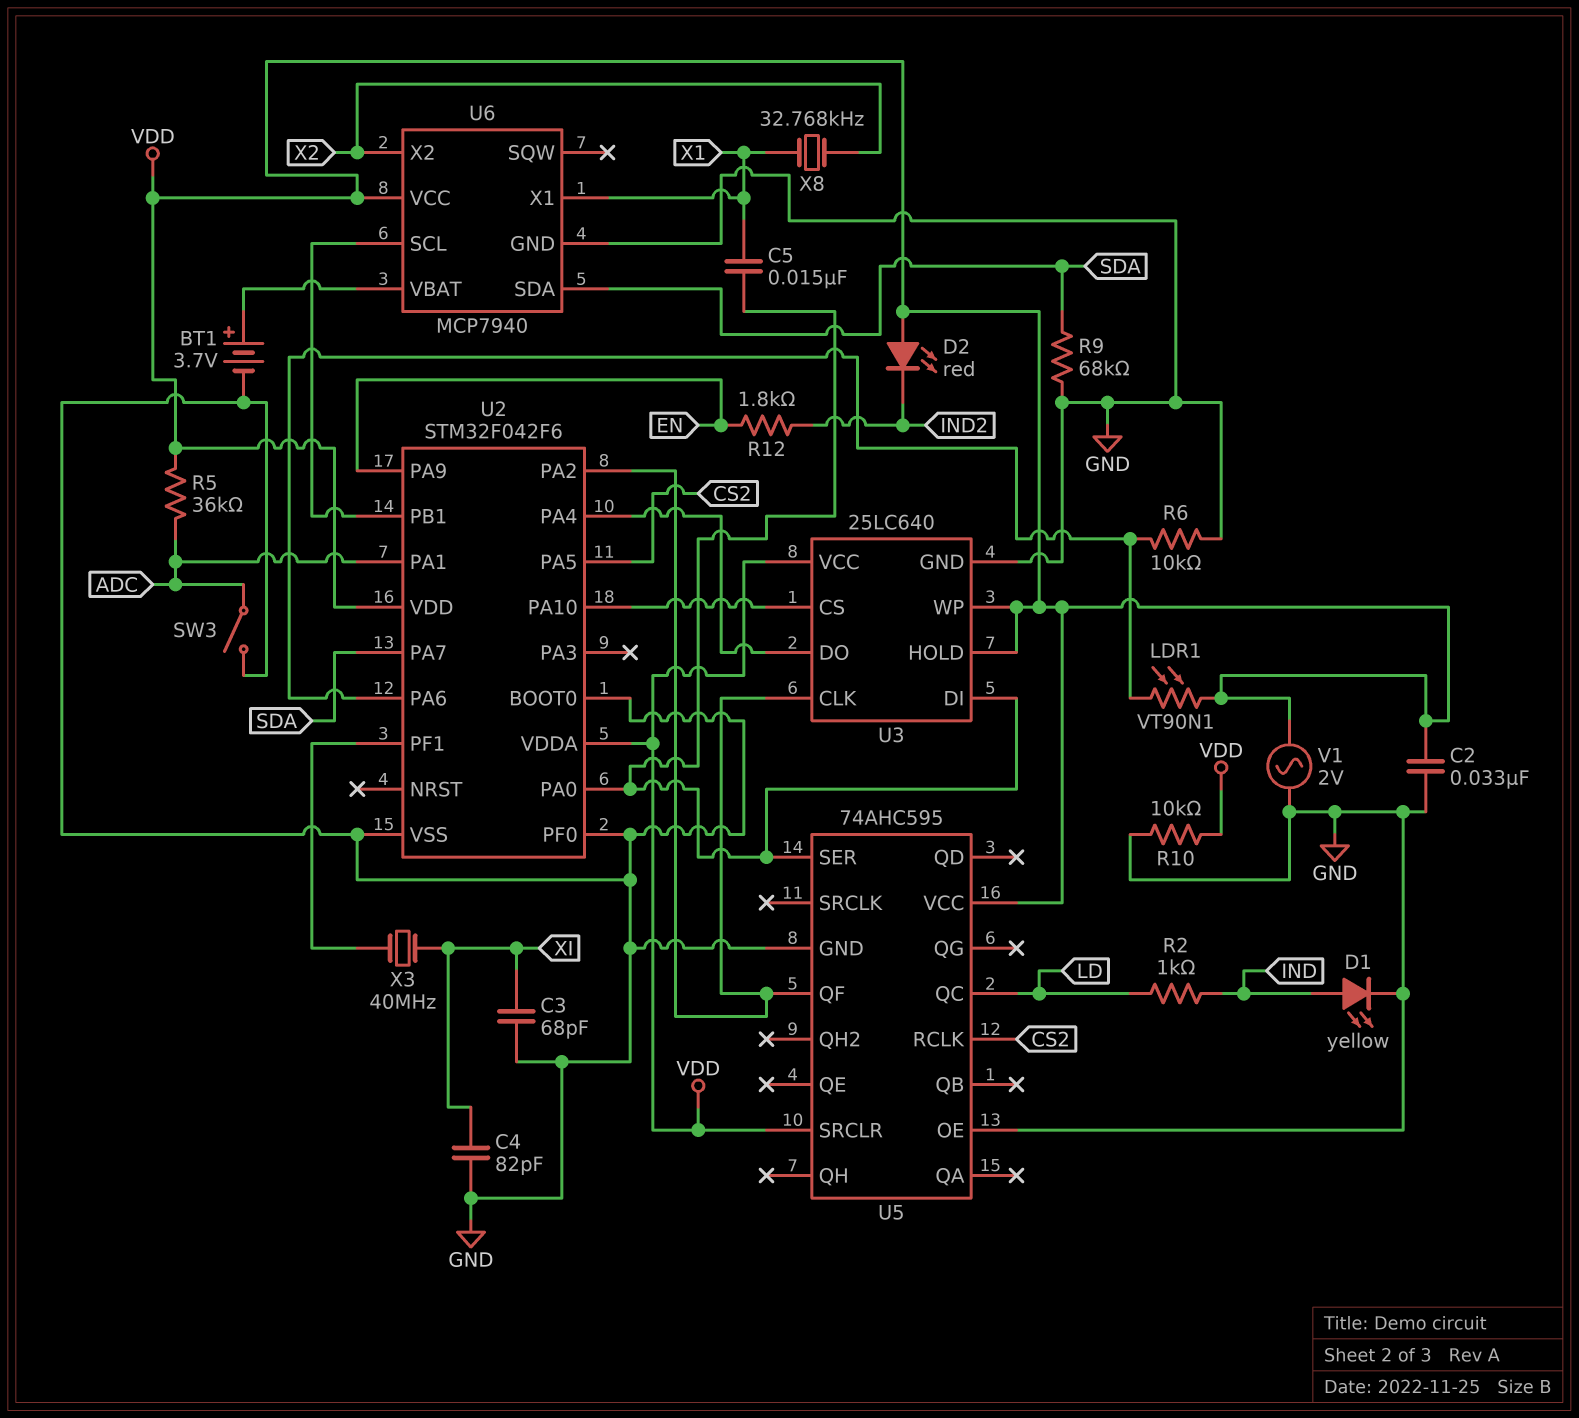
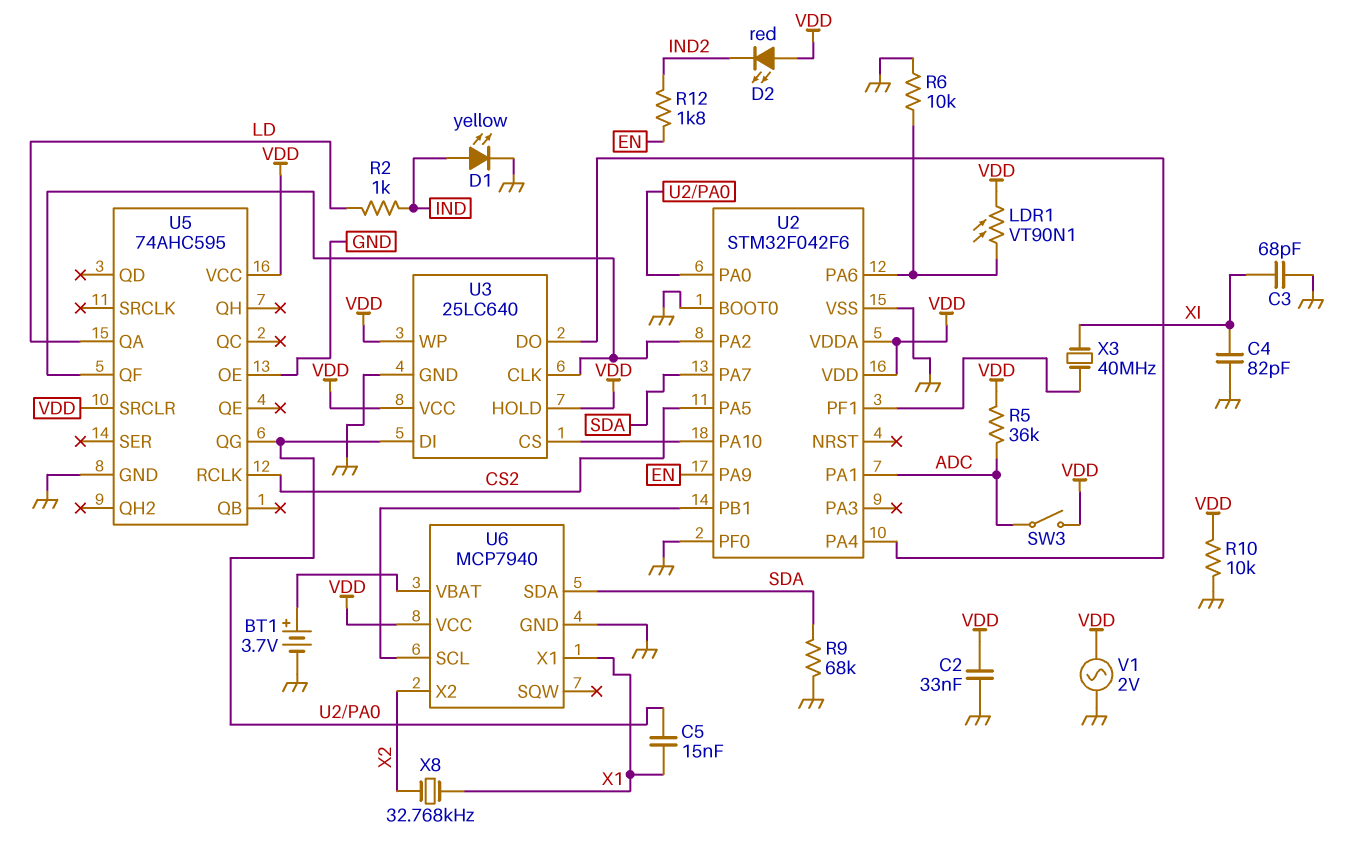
SW3: switch (ADC, GND) -> switch (ADC, VDD)
U5 pin QA: none -> LD
U5 pin QC: LD -> none
U5 pin QG: none -> U2/PA0
U5 pin SER: U2/PA0 -> none

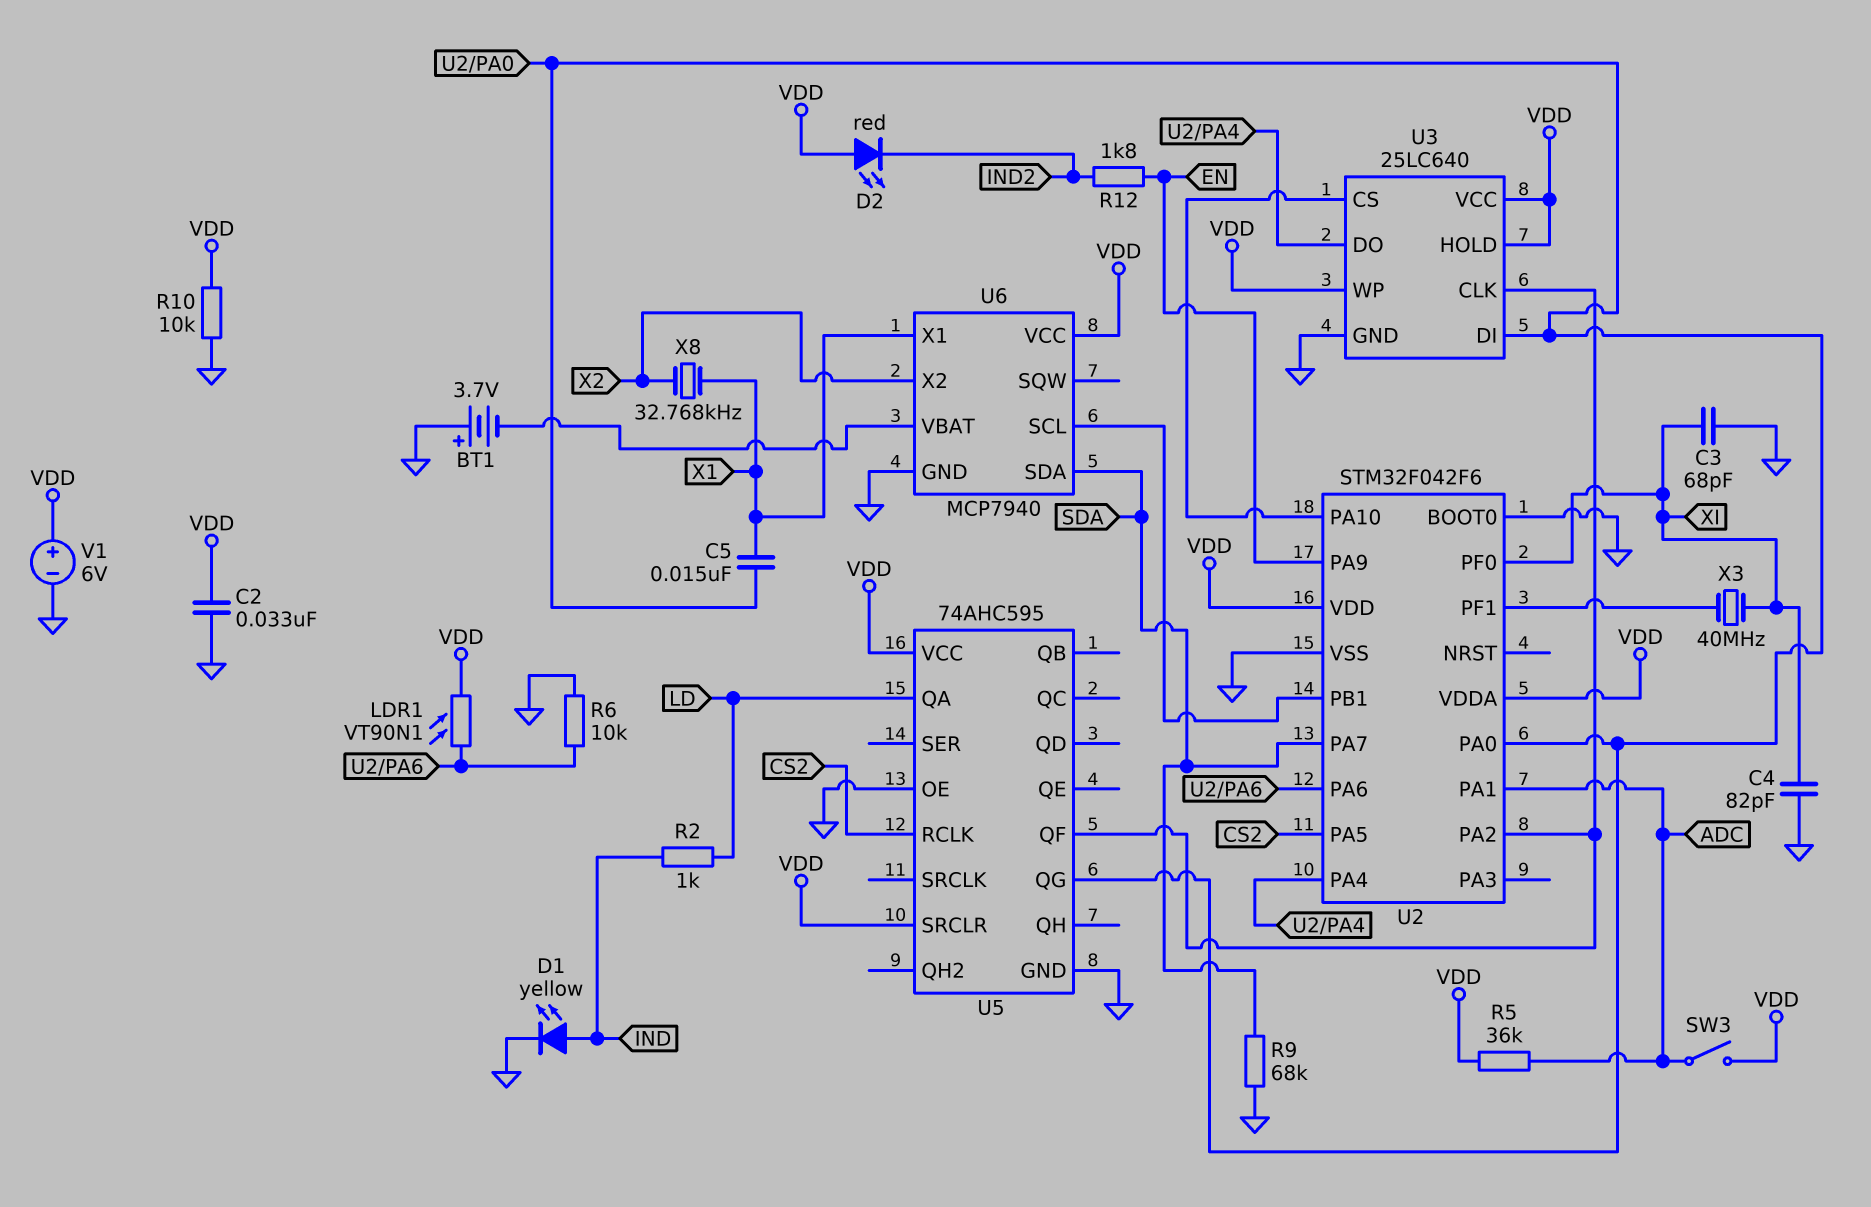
BT1: 3.7V (plus U6/VBAT, minus GND) -> 3.7V (plus GND, minus U6/VBAT)
U2 pin PF0: GND -> XI
V1: AC 2V (GND, VDD) -> 6V (plus VDD, minus GND)

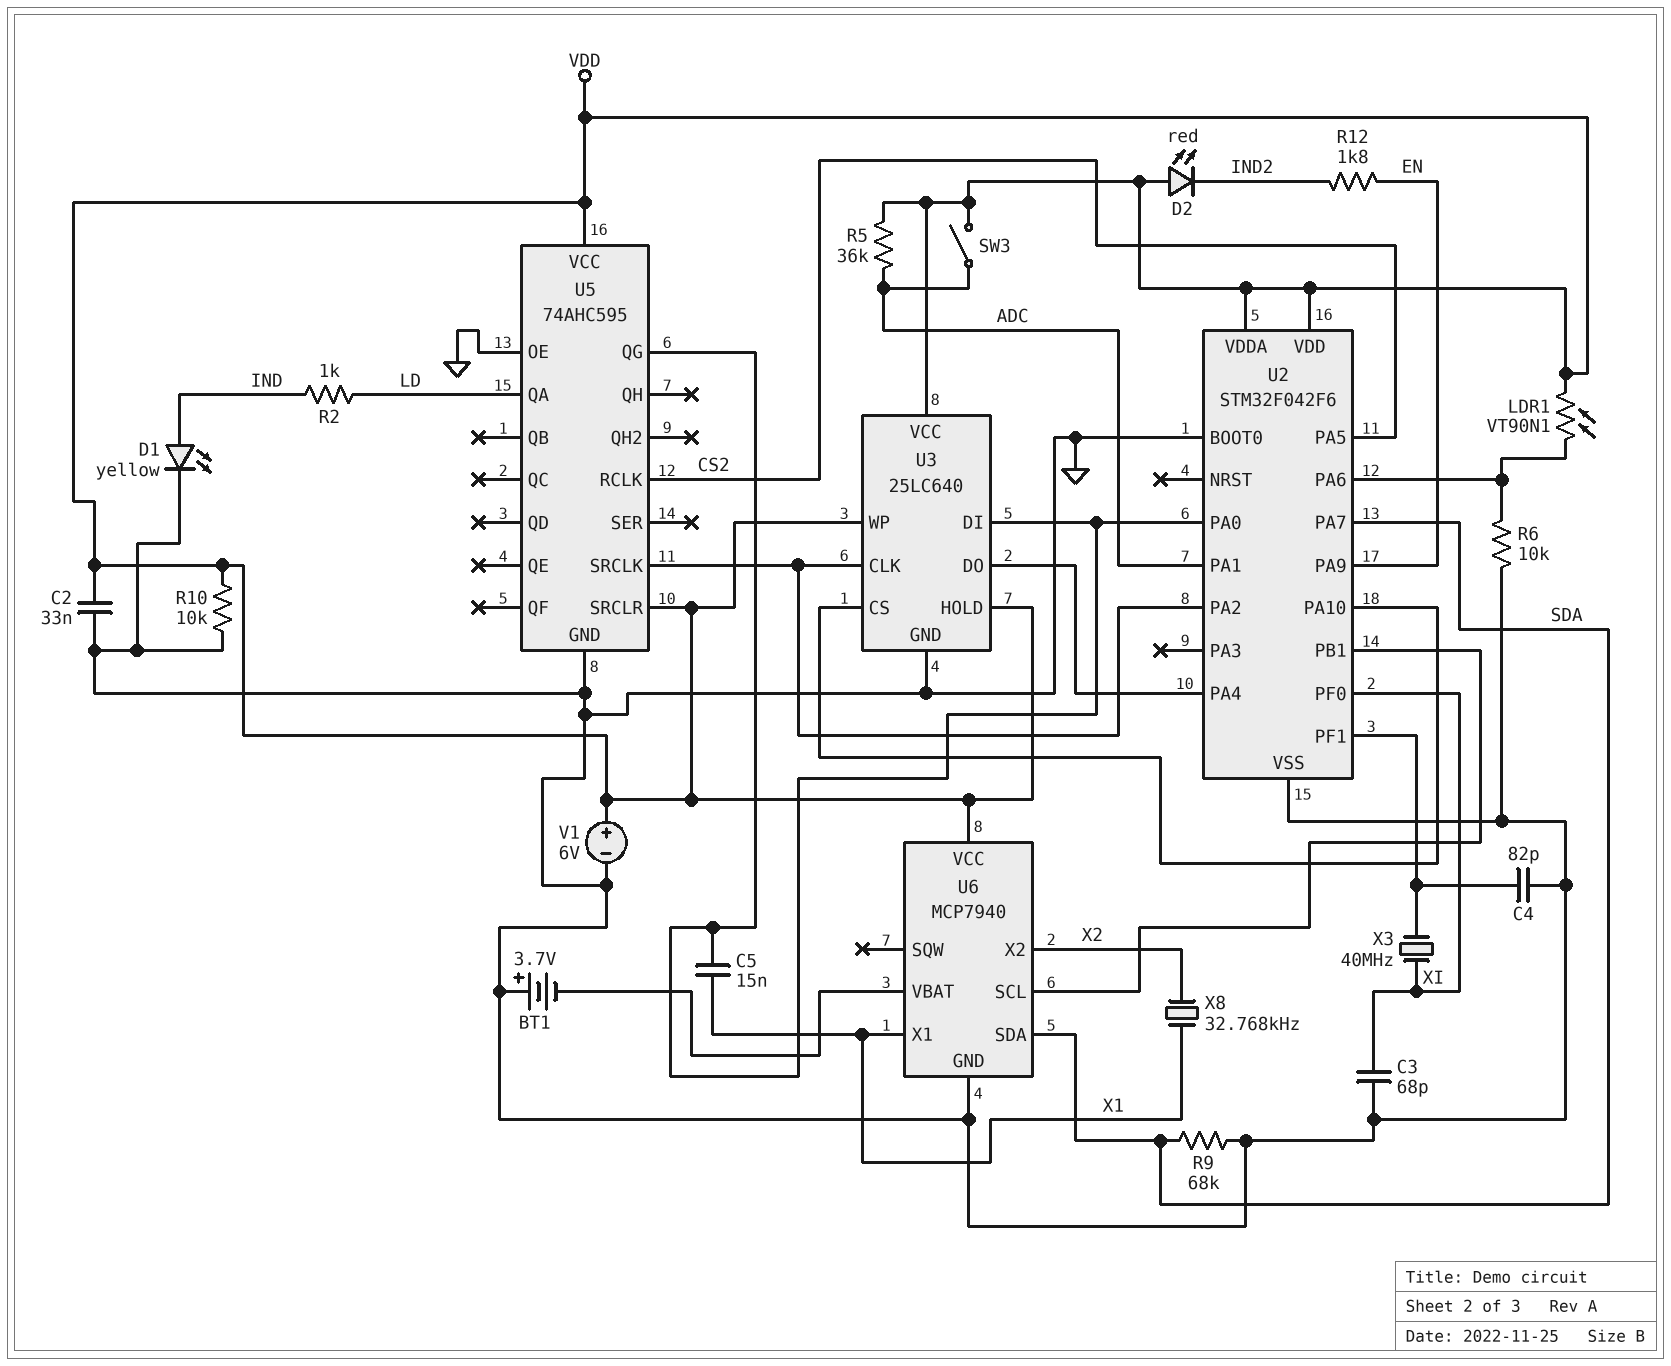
C4: 82pF (GND, XI) -> 82pF (GND, U2/PF1)
U5 pin QF: U2/PA2 -> none
U5 pin SRCLK: none -> U2/PA2

